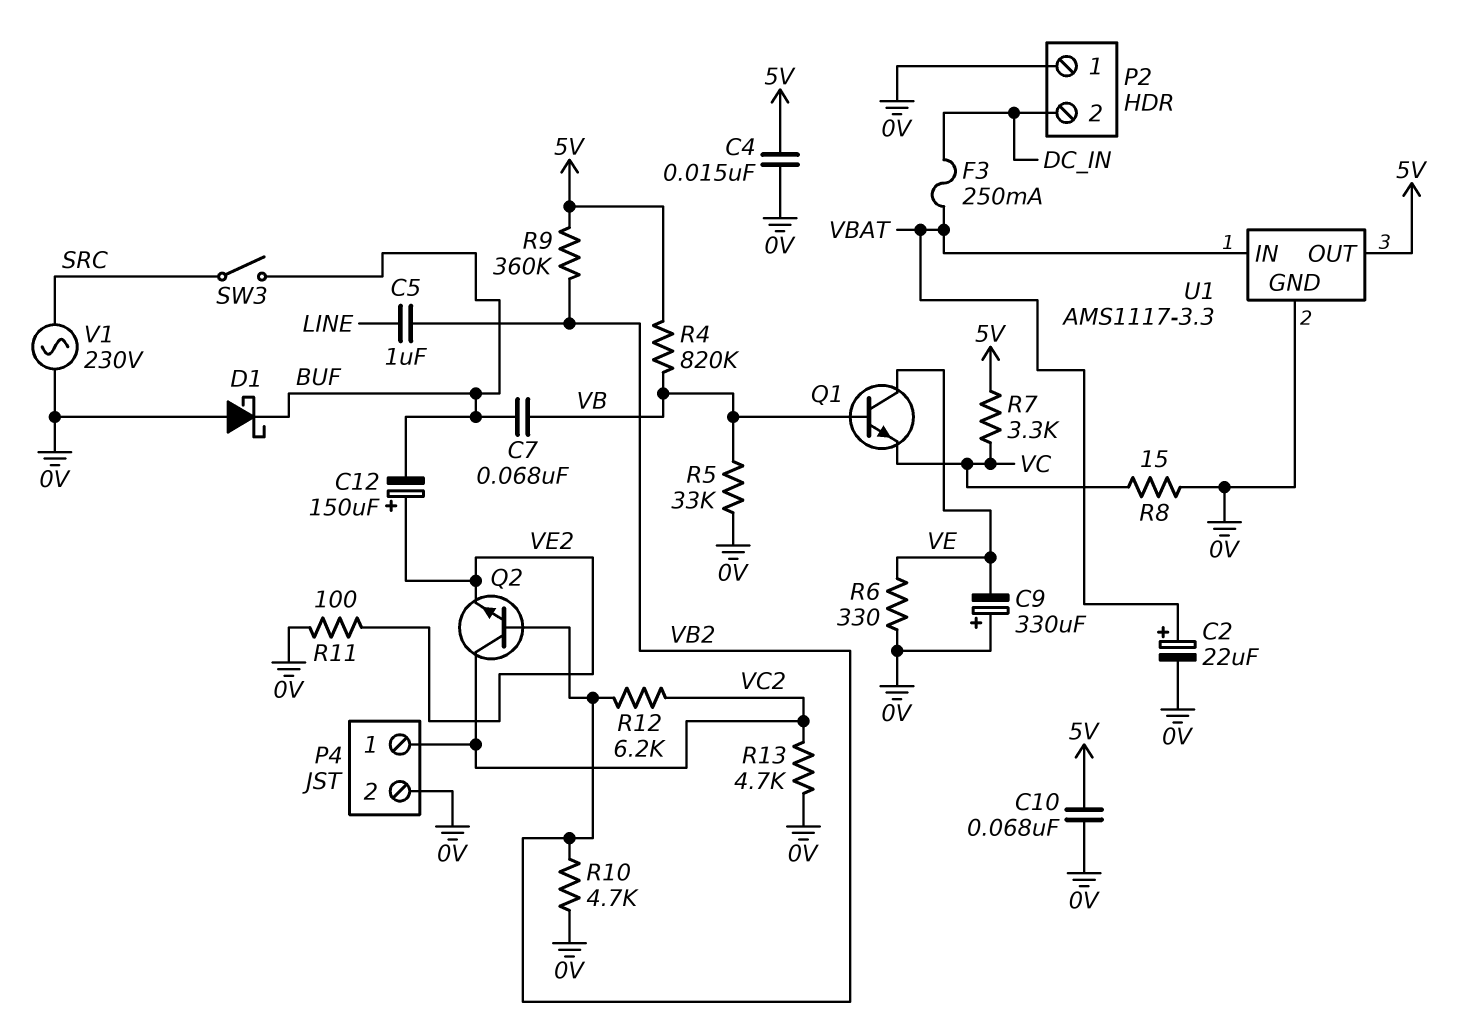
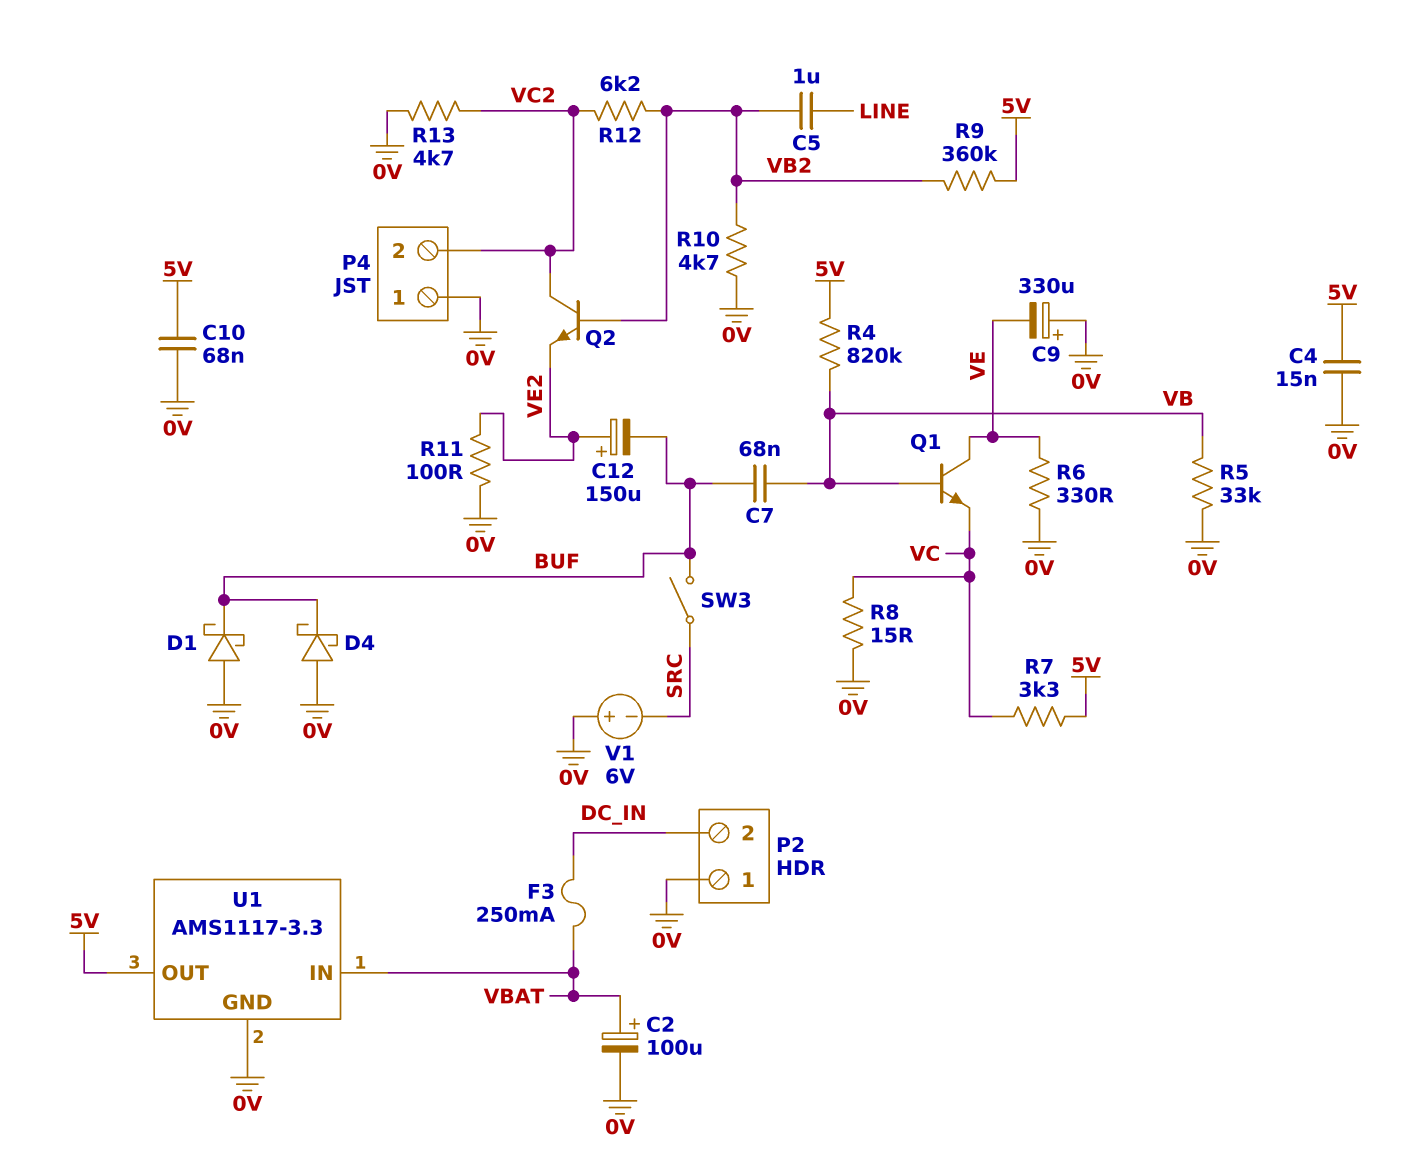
C2: 22uF (plus VBAT, minus 0V) -> 100uF (plus VBAT, minus 0V)
D4: none -> schottky (A 0V, K BUF)
P4 pin 1: VC2 -> 0V
P4 pin 2: 0V -> VC2
V1: AC 230V (0V, SRC) -> 6V (plus 0V, minus SRC)

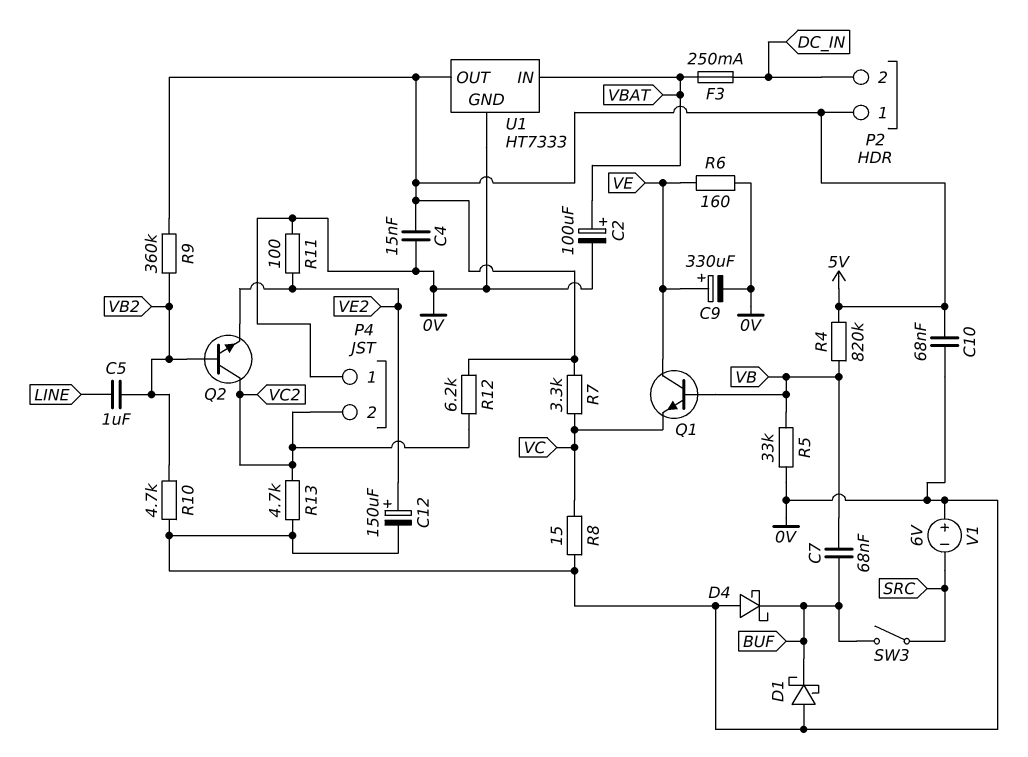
C9: 330uF (plus 0V, minus VE) -> 330uF (plus VE, minus 0V)
C12: 150uF (plus VE2, minus BUF) -> 150uF (plus VE2, minus 0V)
P2 pin 1: 0V -> 5V
R6: 330 (0V, VE) -> 160 (0V, VE)
R12: 6.2k (VB2, VC2) -> 6.2k (5V, VC2)
U1: AMS1117-3.3 -> HT7333

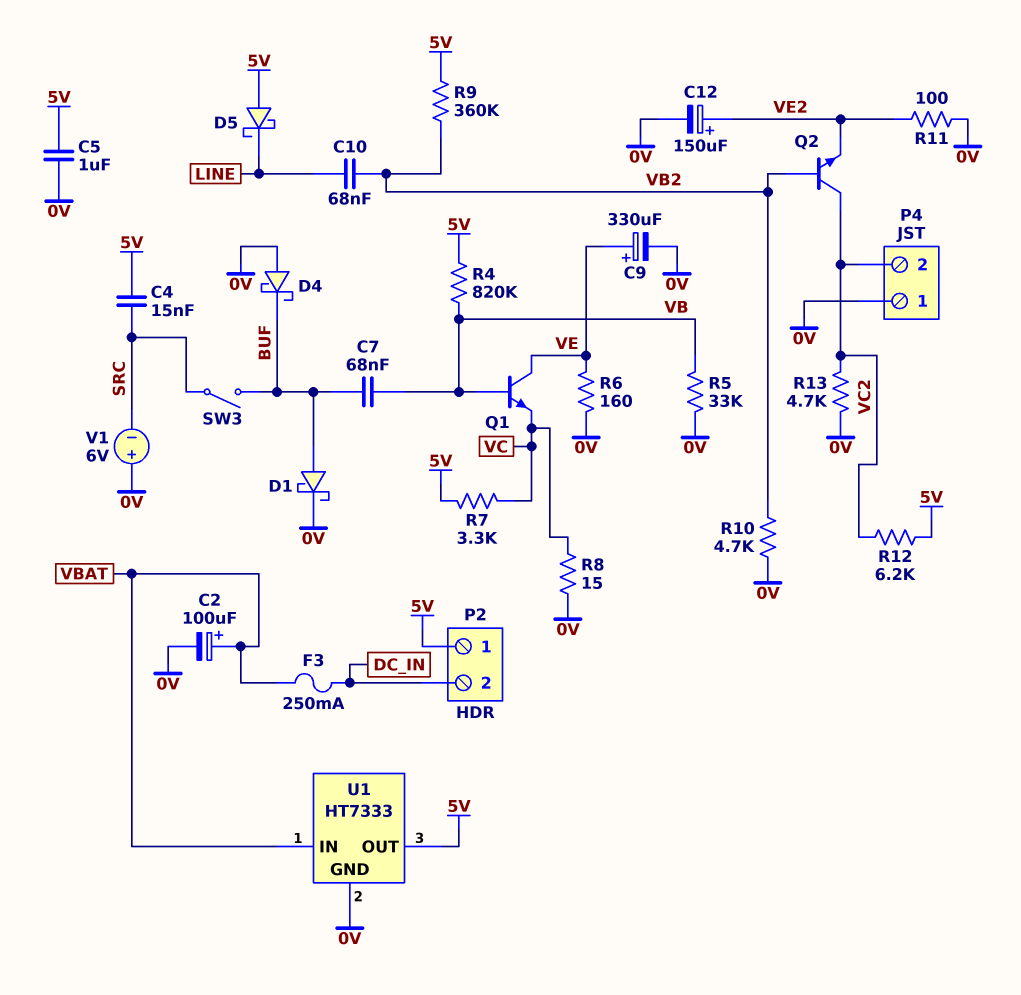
C4: 15nF (0V, 5V) -> 15nF (5V, SRC)
C5: 1uF (LINE, VB2) -> 1uF (0V, 5V)
C10: 68nF (0V, 5V) -> 68nF (LINE, VB2)
D1: schottky (A 0V, K BUF) -> schottky (A BUF, K 0V)
D5: none -> schottky (A 5V, K LINE)

